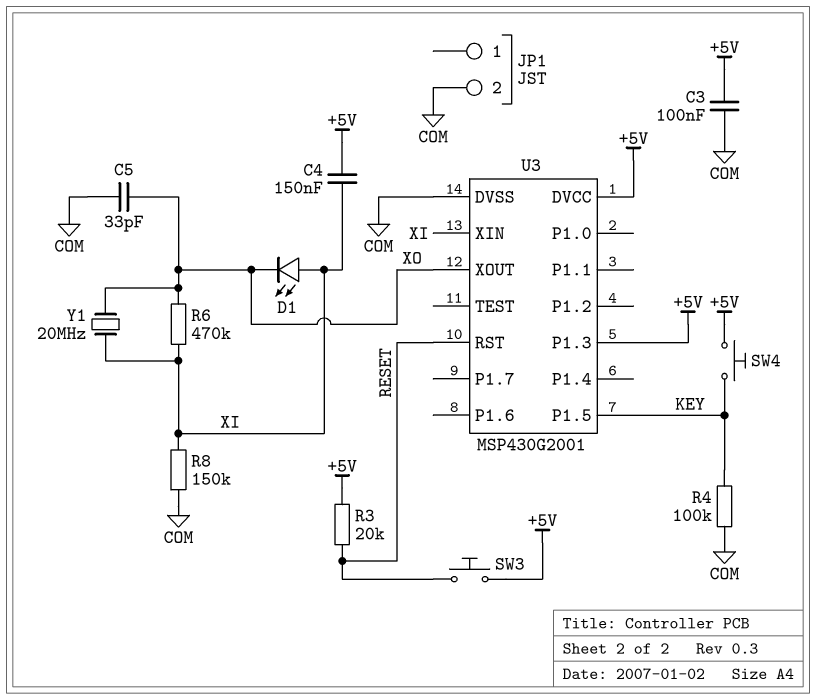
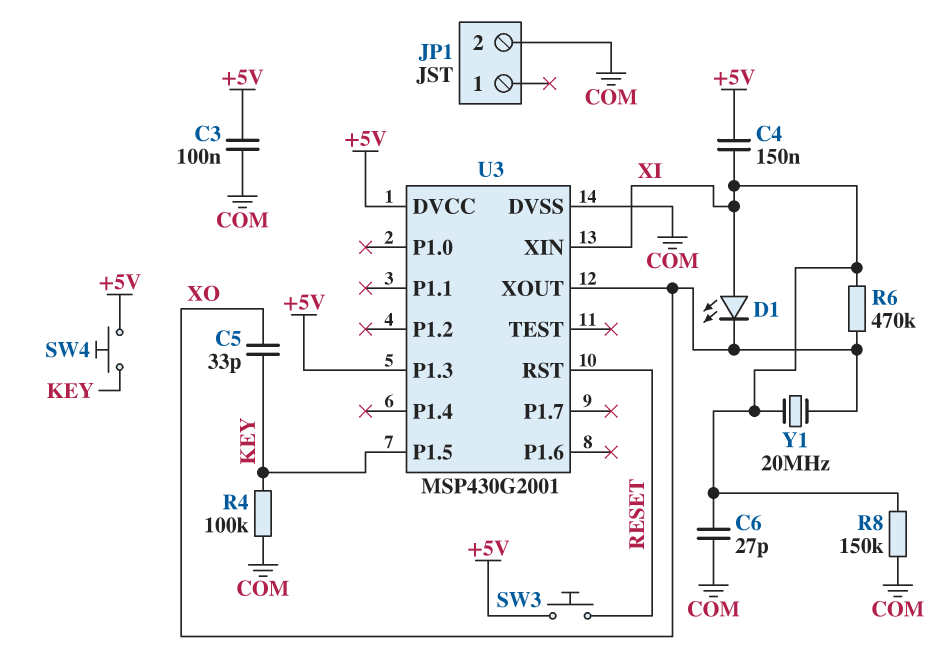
C5: 33pF (COM, XO) -> 33pF (KEY, XO)
C6: none -> 27pF (COM, XI)
R3: 20k (+5V, RESET) -> none

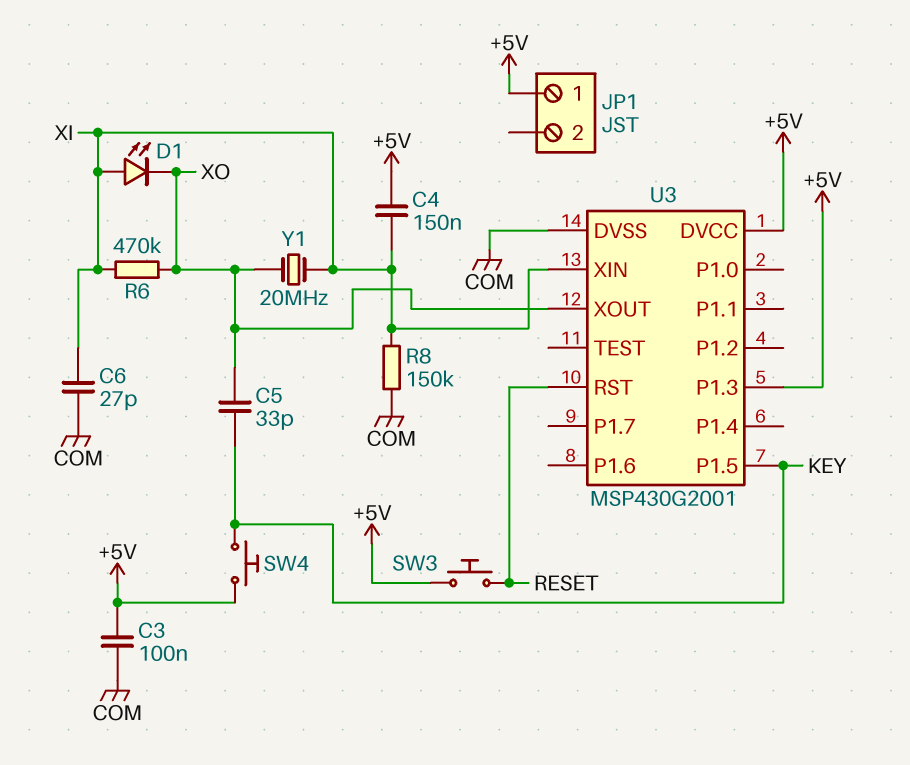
JP1 pin 1: none -> +5V
JP1 pin 2: COM -> none
R4: 100k (COM, KEY) -> none

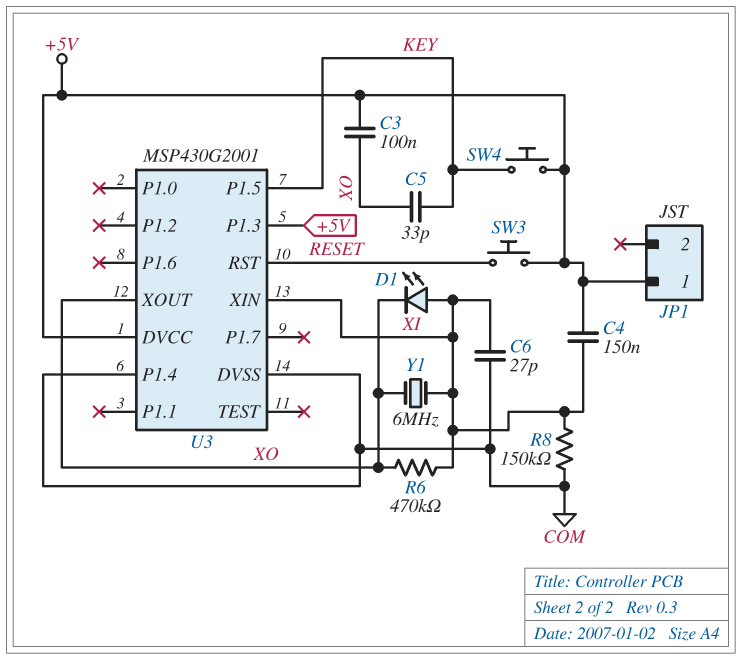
C3: 100nF (+5V, COM) -> 100nF (+5V, XO)
U3 pin P1.4: none -> COM
Y1: 20MHz (XI, XO) -> 6MHz (XI, XO)

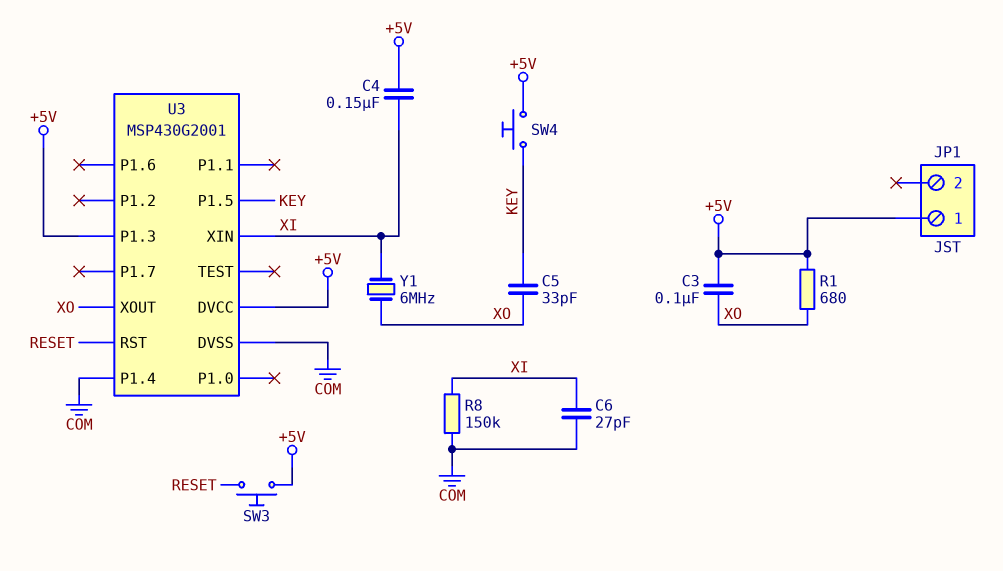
D1: LED (A XI, K XO) -> none
R1: none -> 680 (+5V, XO)
R6: 470k (XI, XO) -> none

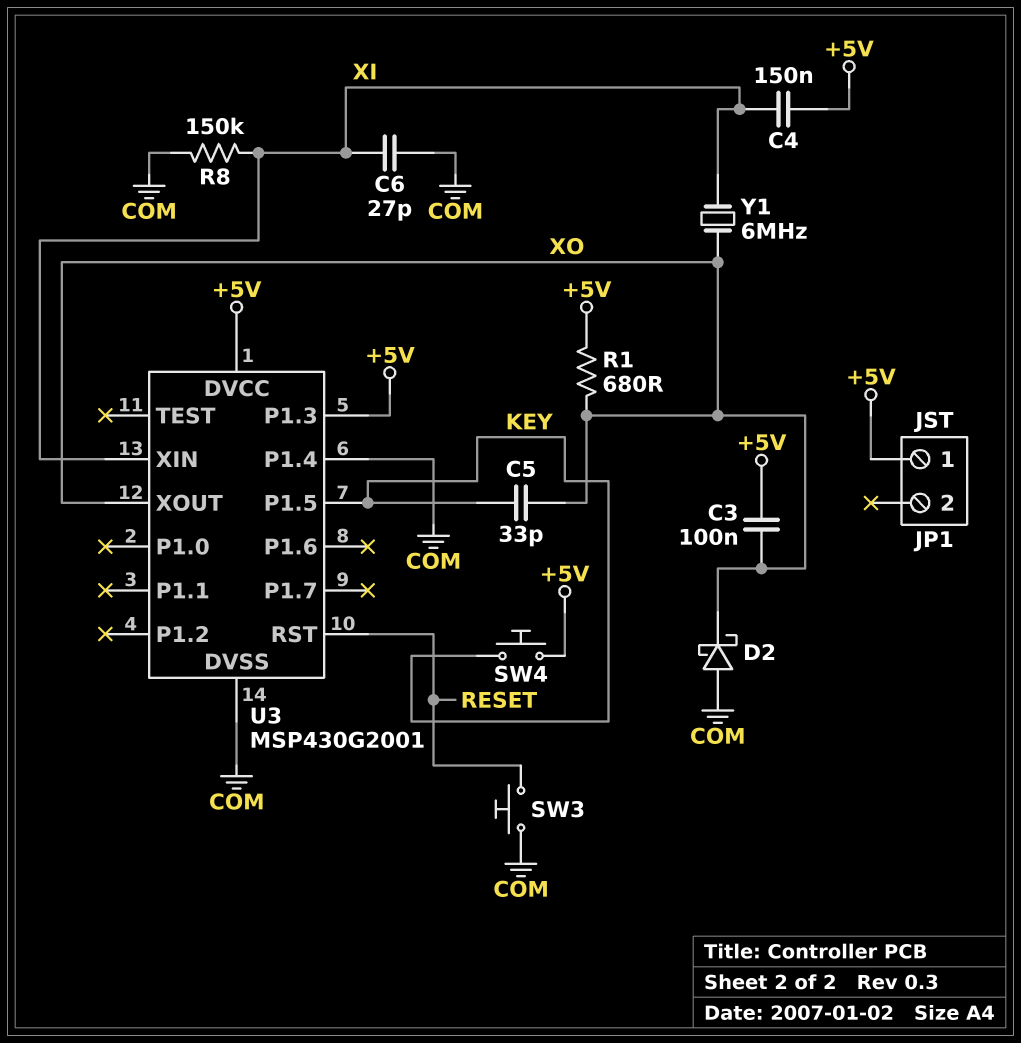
D2: none -> schottky (A COM, K XO)
SW3: button (+5V, RESET) -> button (COM, RESET)

